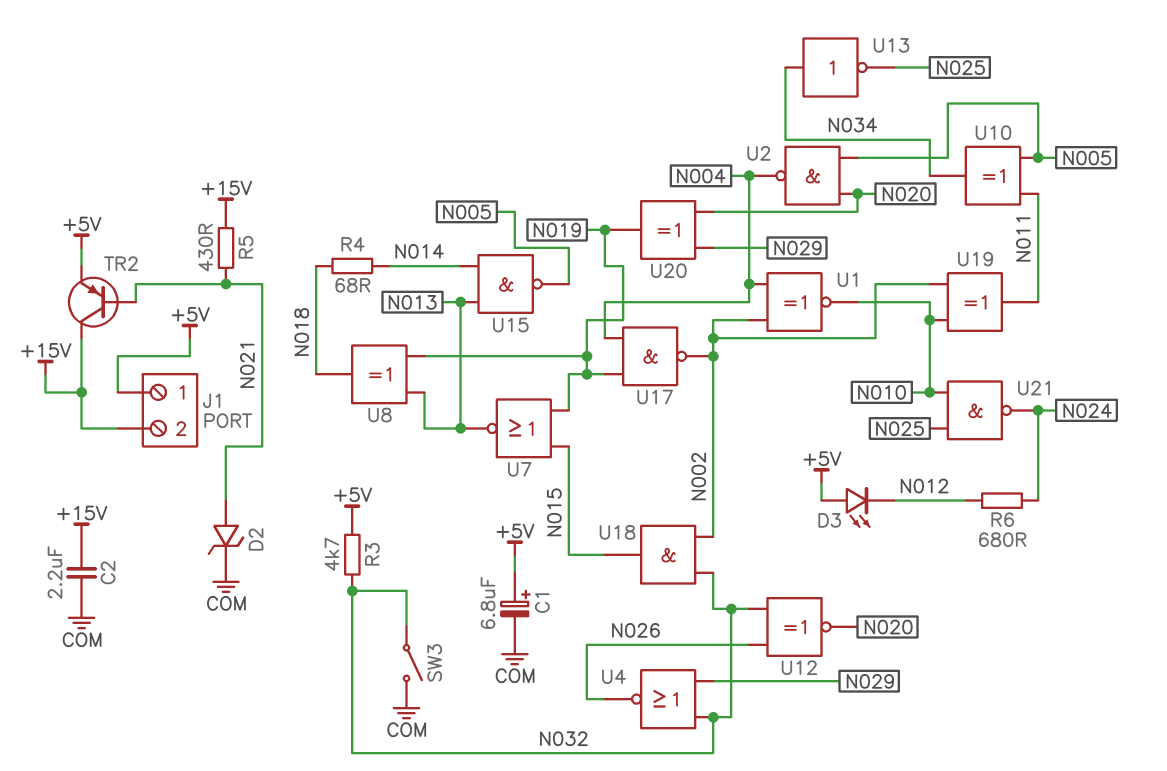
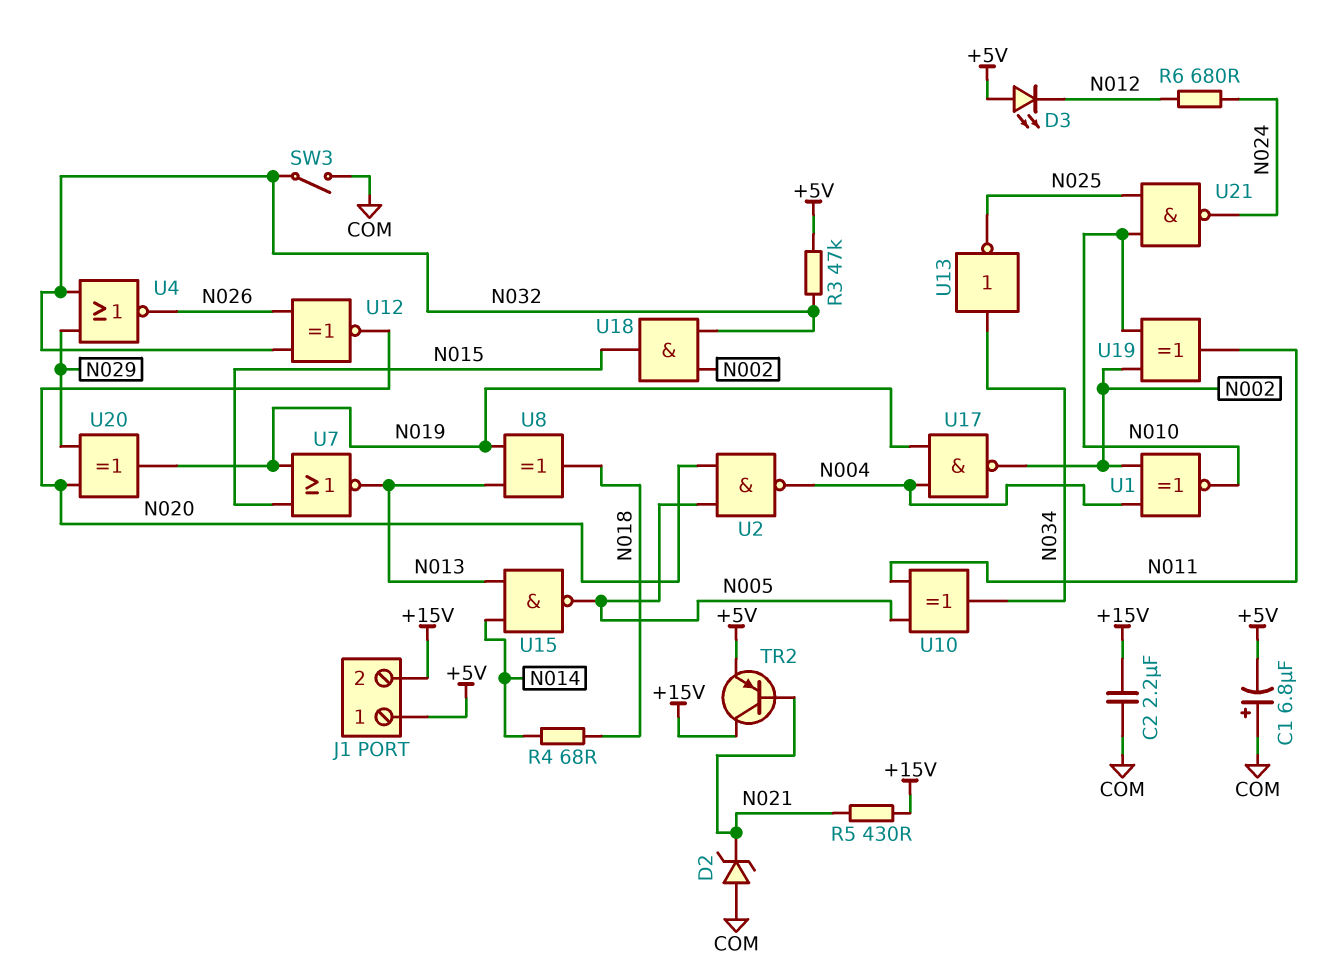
C1: 6.8uF (plus +5V, minus COM) -> 6.8uF (plus COM, minus +5V)
D2: zener (A N021, K COM) -> zener (A COM, K N021)
R3: 4.7k (+5V, N032) -> 47k (+5V, N032)

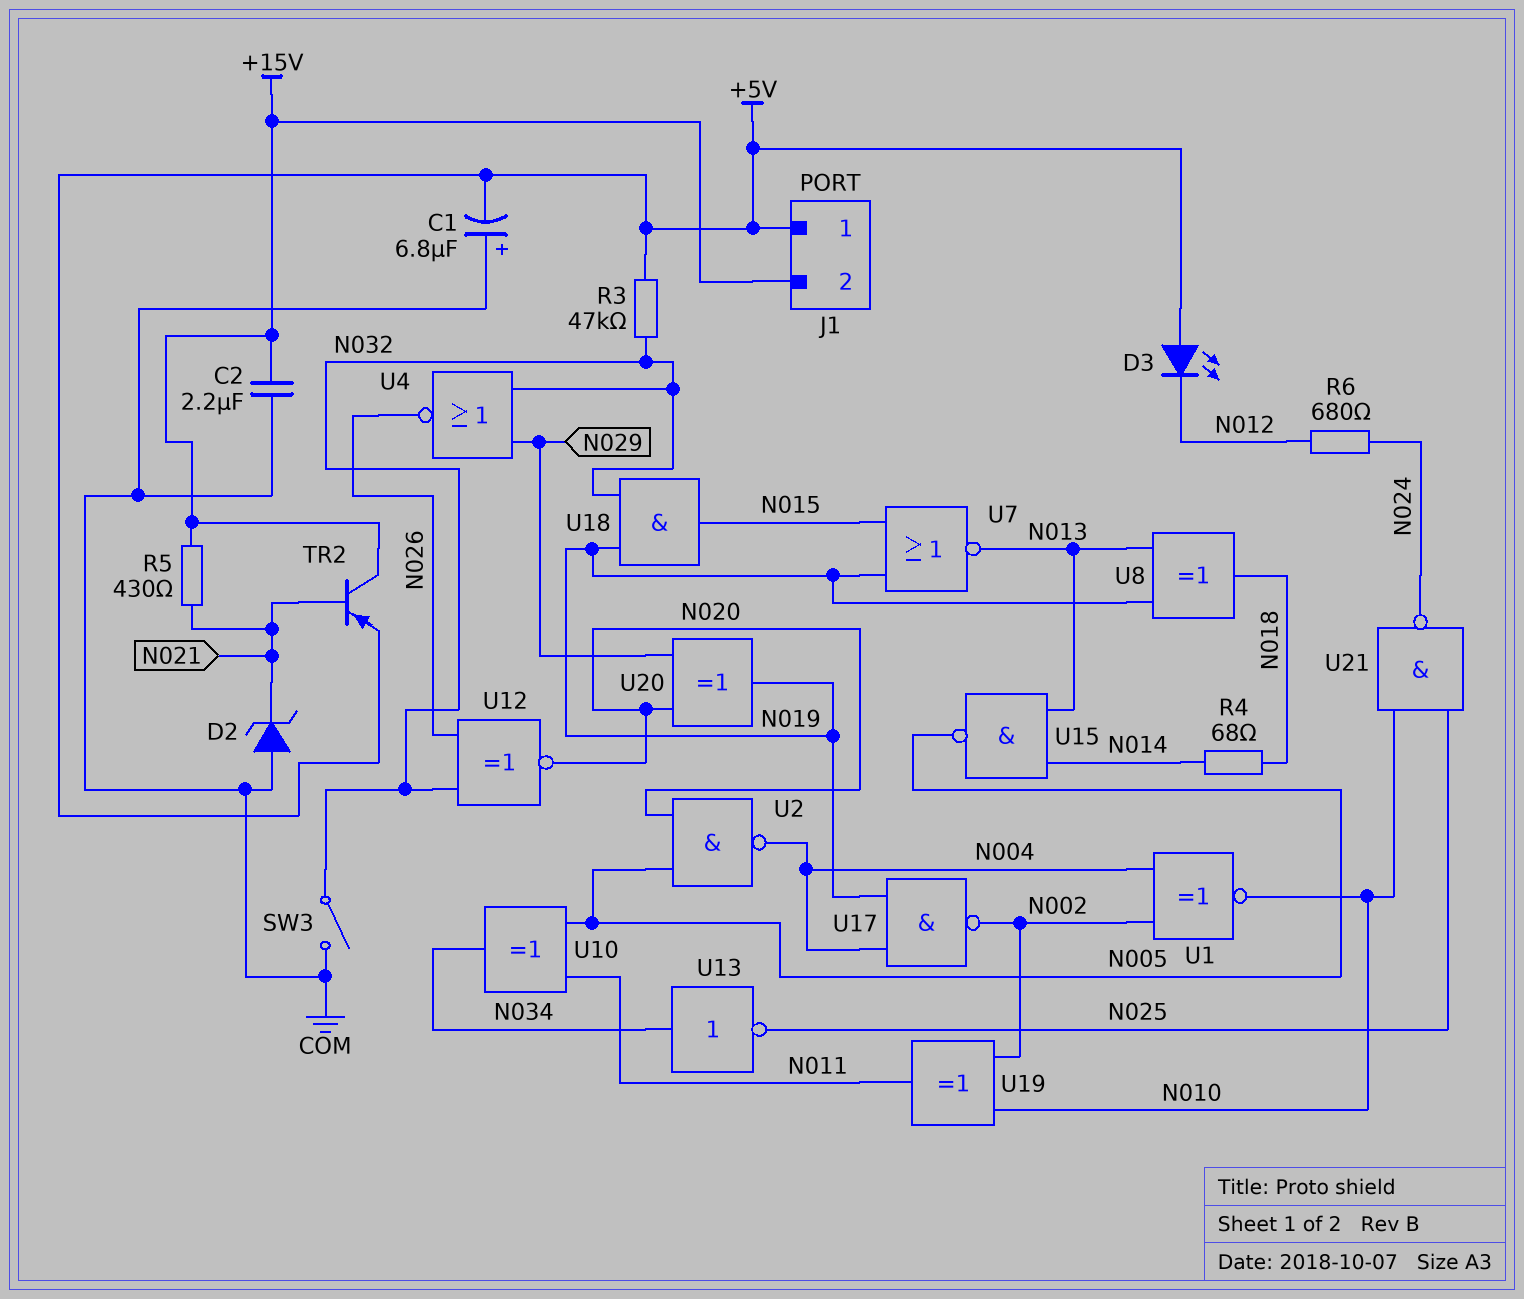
U18: AND (in N002, in N032, out N015) -> AND (in N019, in N032, out N015)

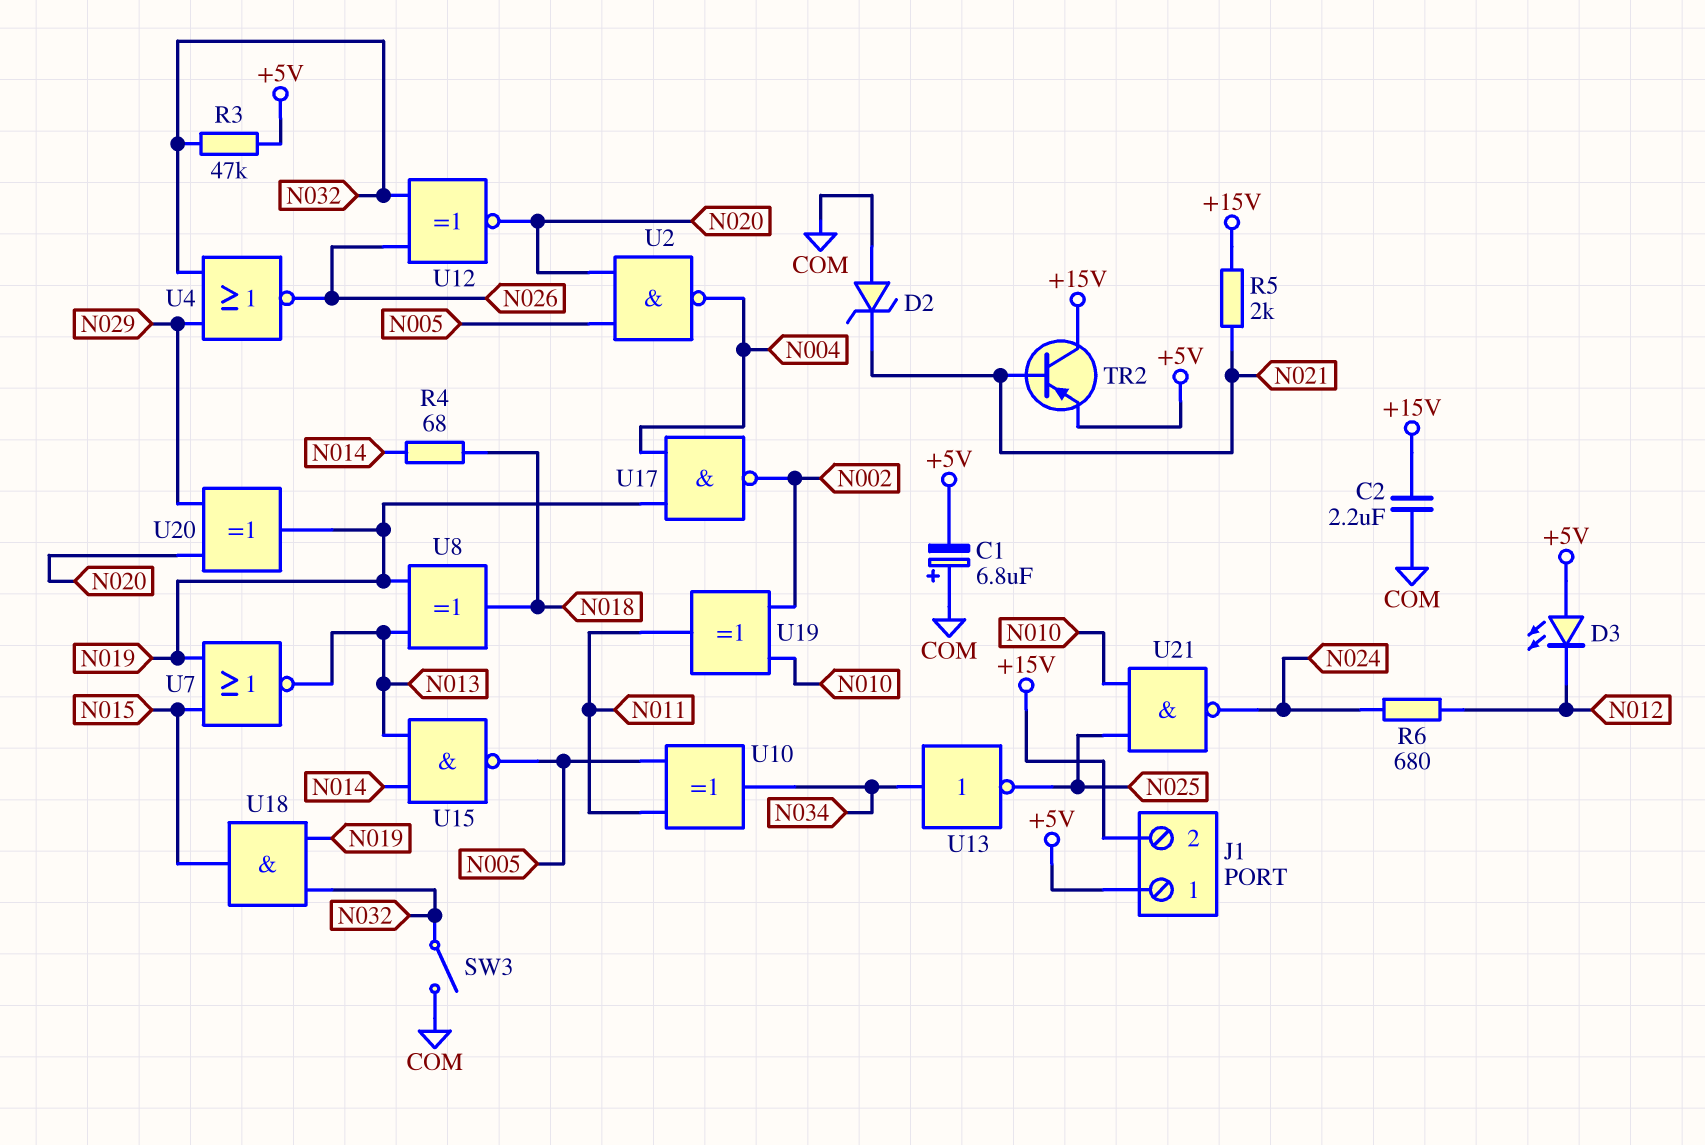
R5: 430 (+15V, N021) -> 2k (+15V, N021)
U1: XNOR (in N002, in N004, out N010) -> none

